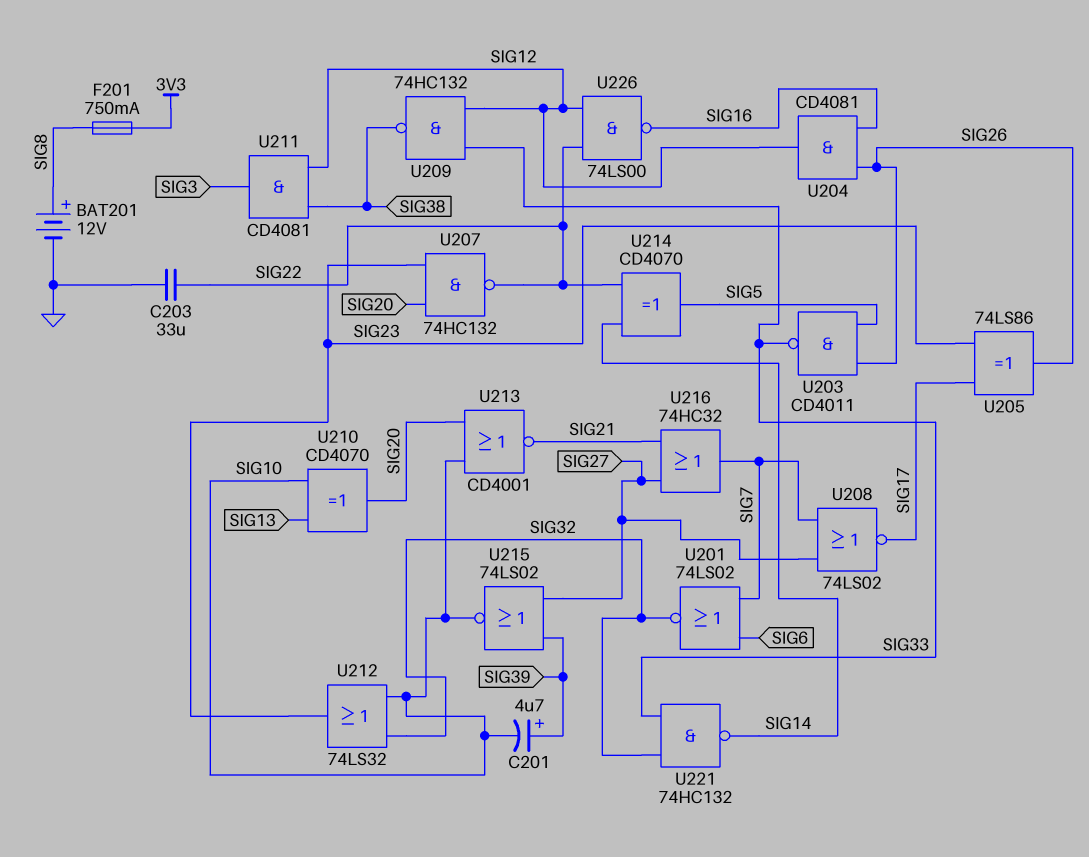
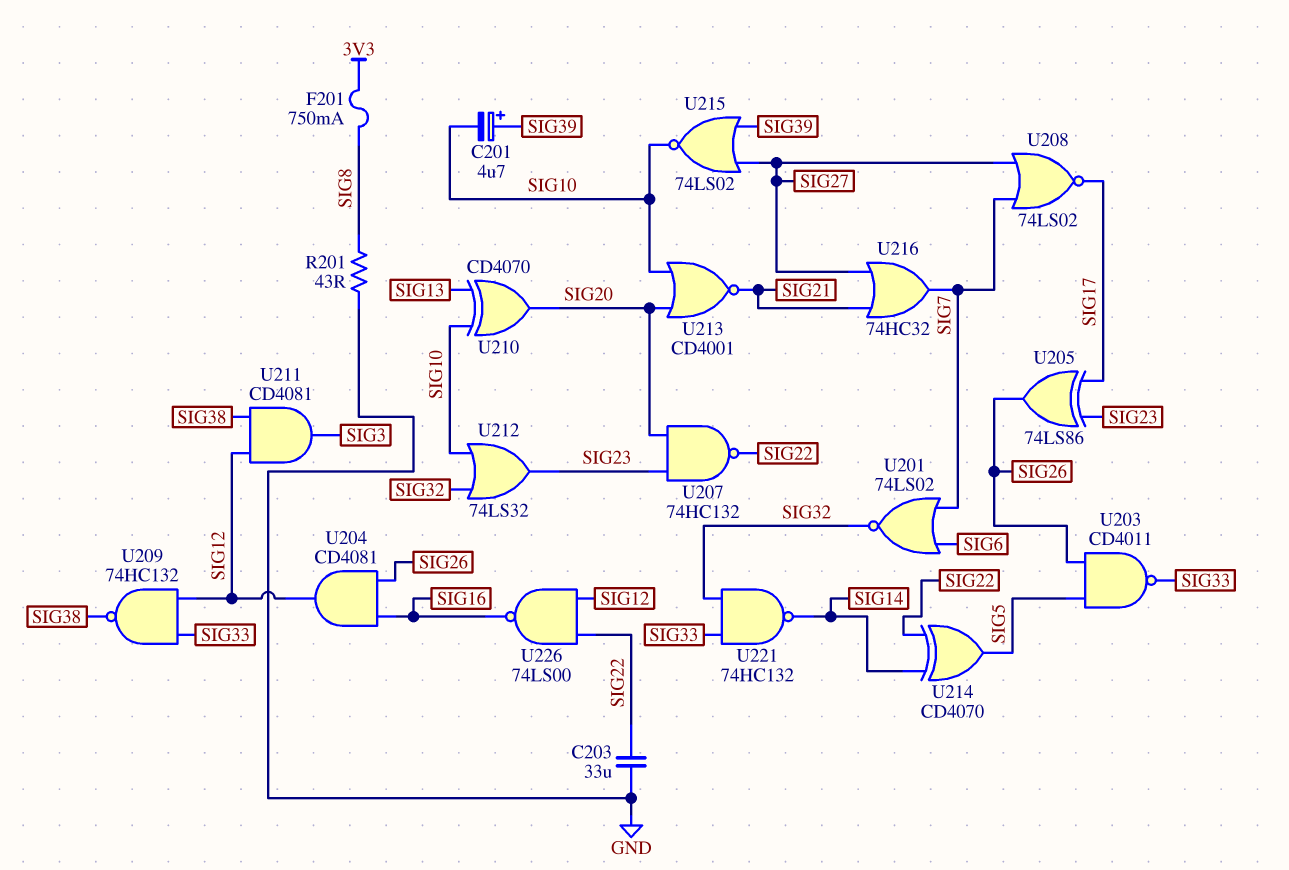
BAT201: 12V (plus SIG8, minus GND) -> none
R201: none -> 43 (GND, SIG8)

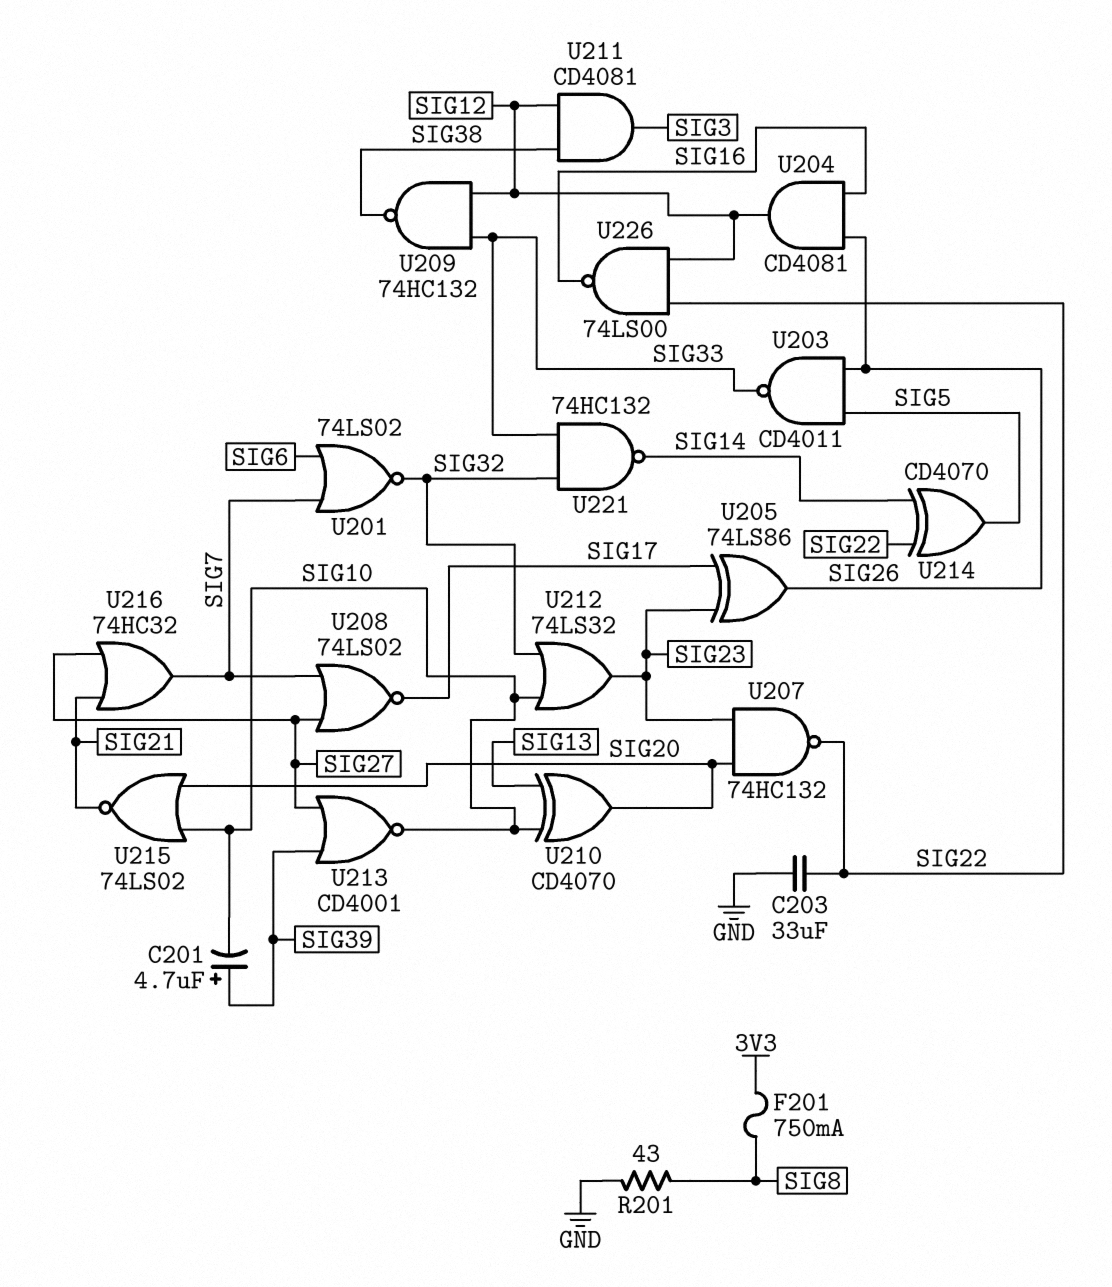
U213: NOR CD4001 (in SIG10, in SIG20, out SIG21) -> NOR CD4001 (in SIG27, in SIG39, out SIG10)
U215: NOR 74LS02 (in SIG27, in SIG39, out SIG10) -> NOR 74LS02 (in SIG10, in SIG20, out SIG21)

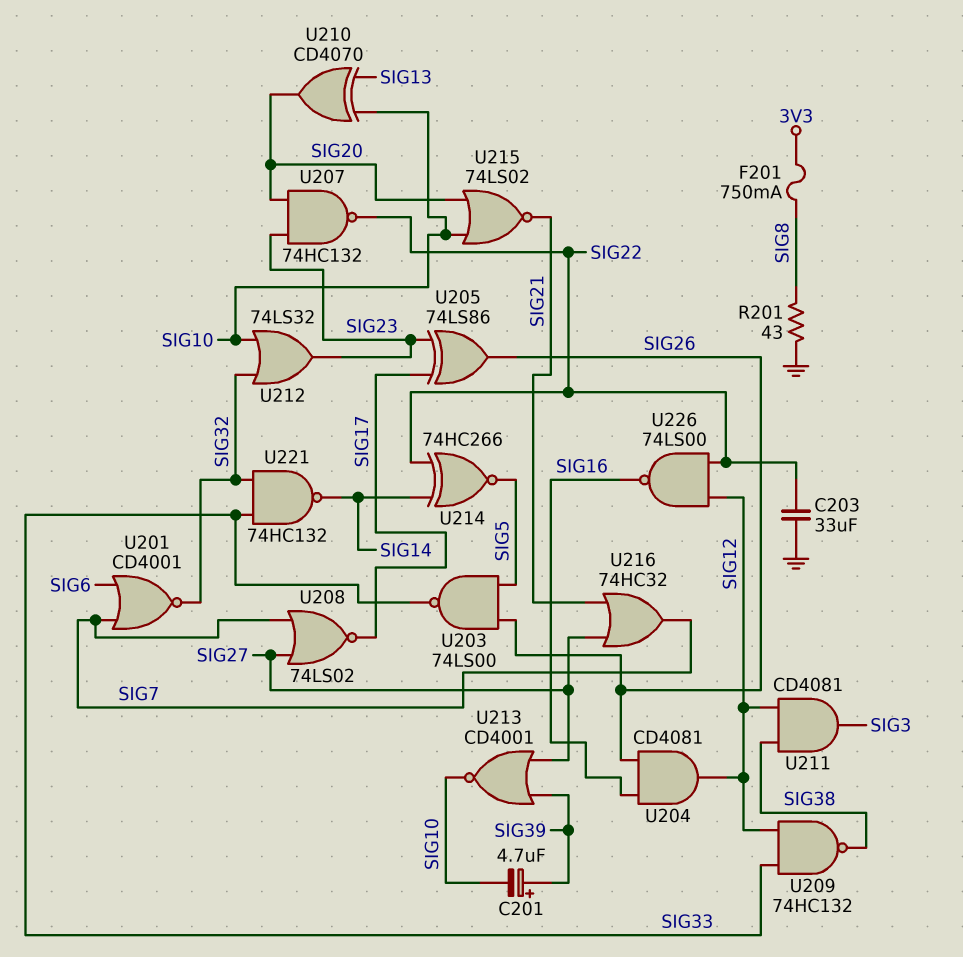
U201: NOR 74LS02 (in SIG6, in SIG7, out SIG32) -> NOR CD4001 (in SIG6, in SIG7, out SIG32)
U203: NAND CD4011 (in SIG5, in SIG26, out SIG33) -> NAND 74LS00 (in SIG5, in SIG26, out SIG33)
U214: XOR CD4070 (in SIG14, in SIG22, out SIG5) -> XNOR 74HC266 (in SIG14, in SIG22, out SIG5)

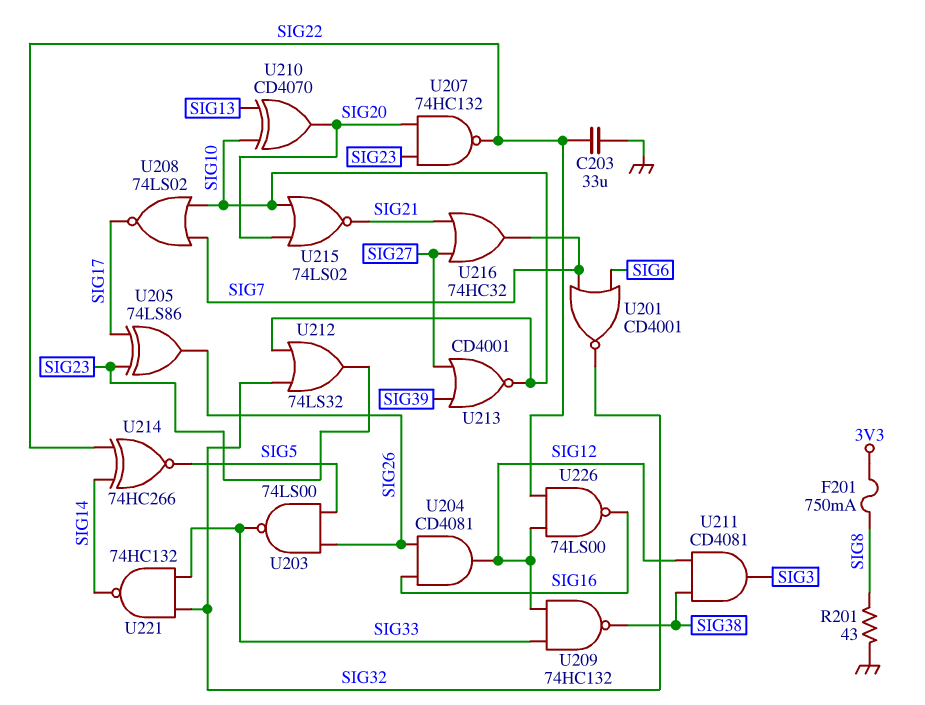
C201: 4.7uF (plus SIG39, minus SIG10) -> none
U208: NOR 74LS02 (in SIG7, in SIG27, out SIG17) -> NOR 74LS02 (in SIG7, in SIG10, out SIG17)

